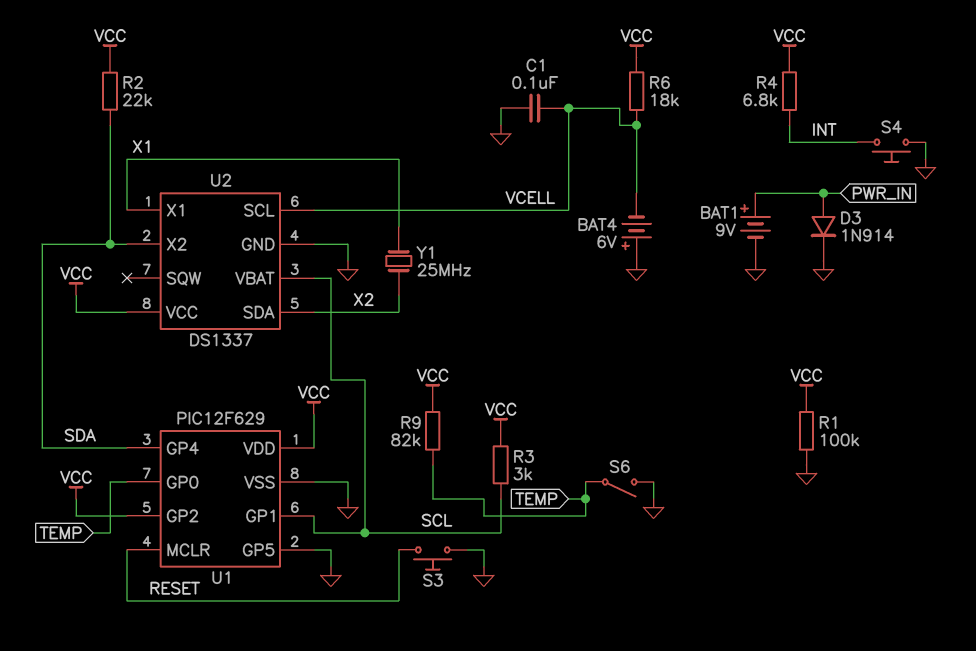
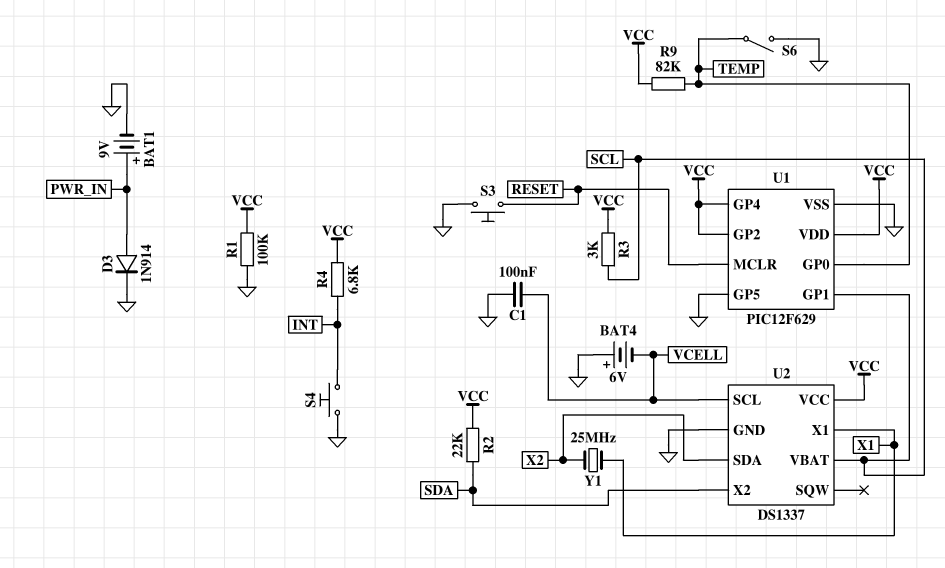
R6: 18k (VCC, VCELL) -> none
U1 pin GP4: SDA -> VCC

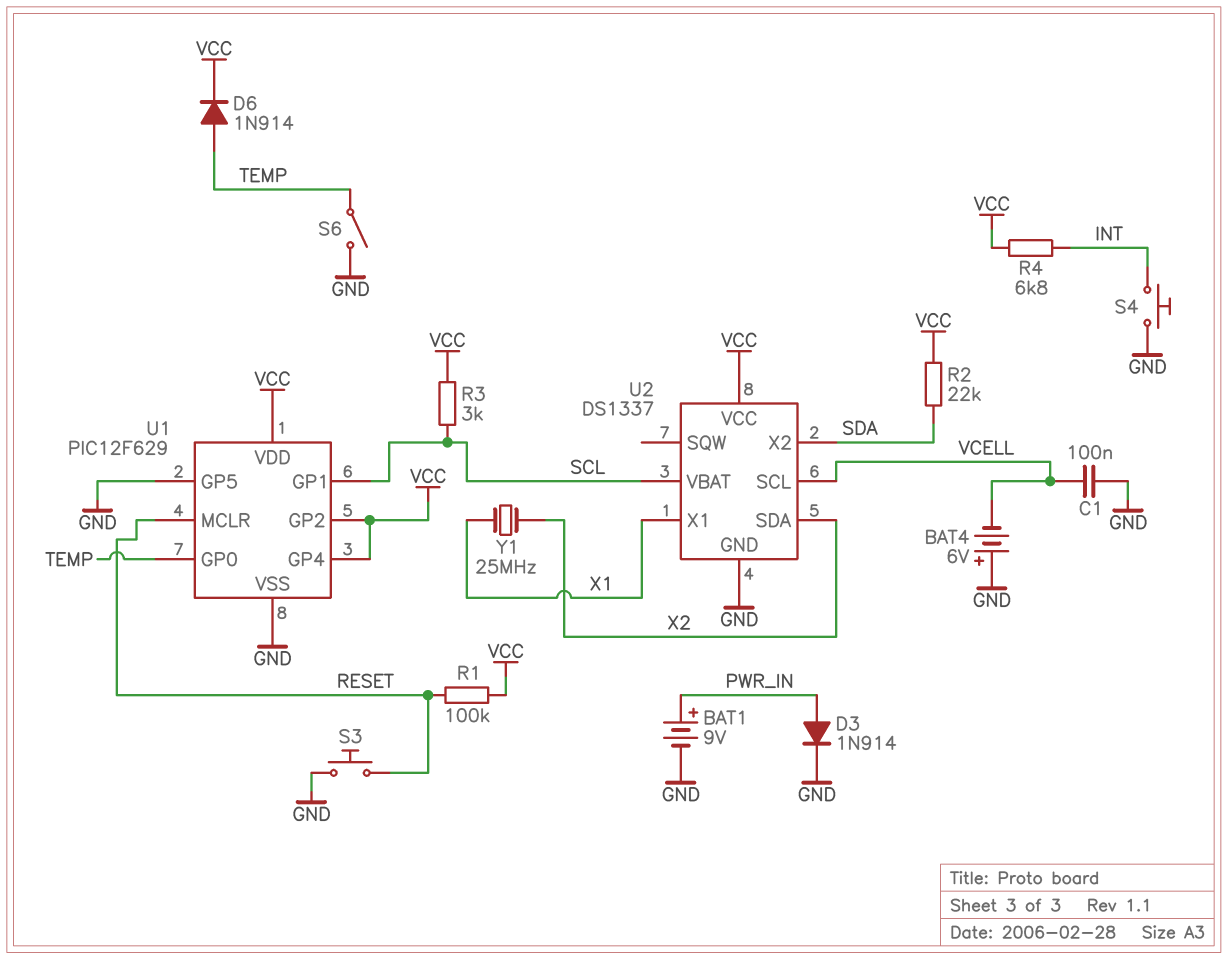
D6: none -> diode 1N914 (A TEMP, K VCC)
R1: 100k (GND, VCC) -> 100k (RESET, VCC)
R9: 82k (TEMP, VCC) -> none

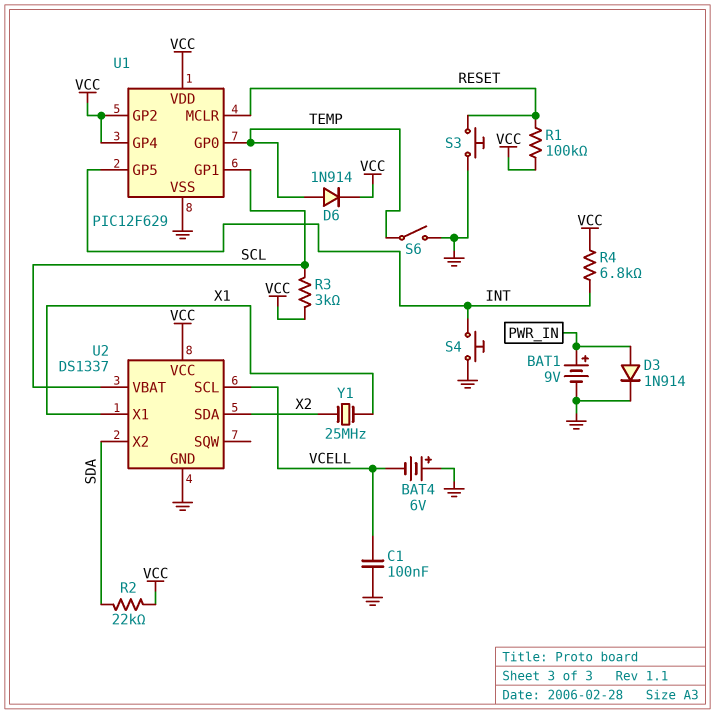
U1 pin GP5: GND -> INT

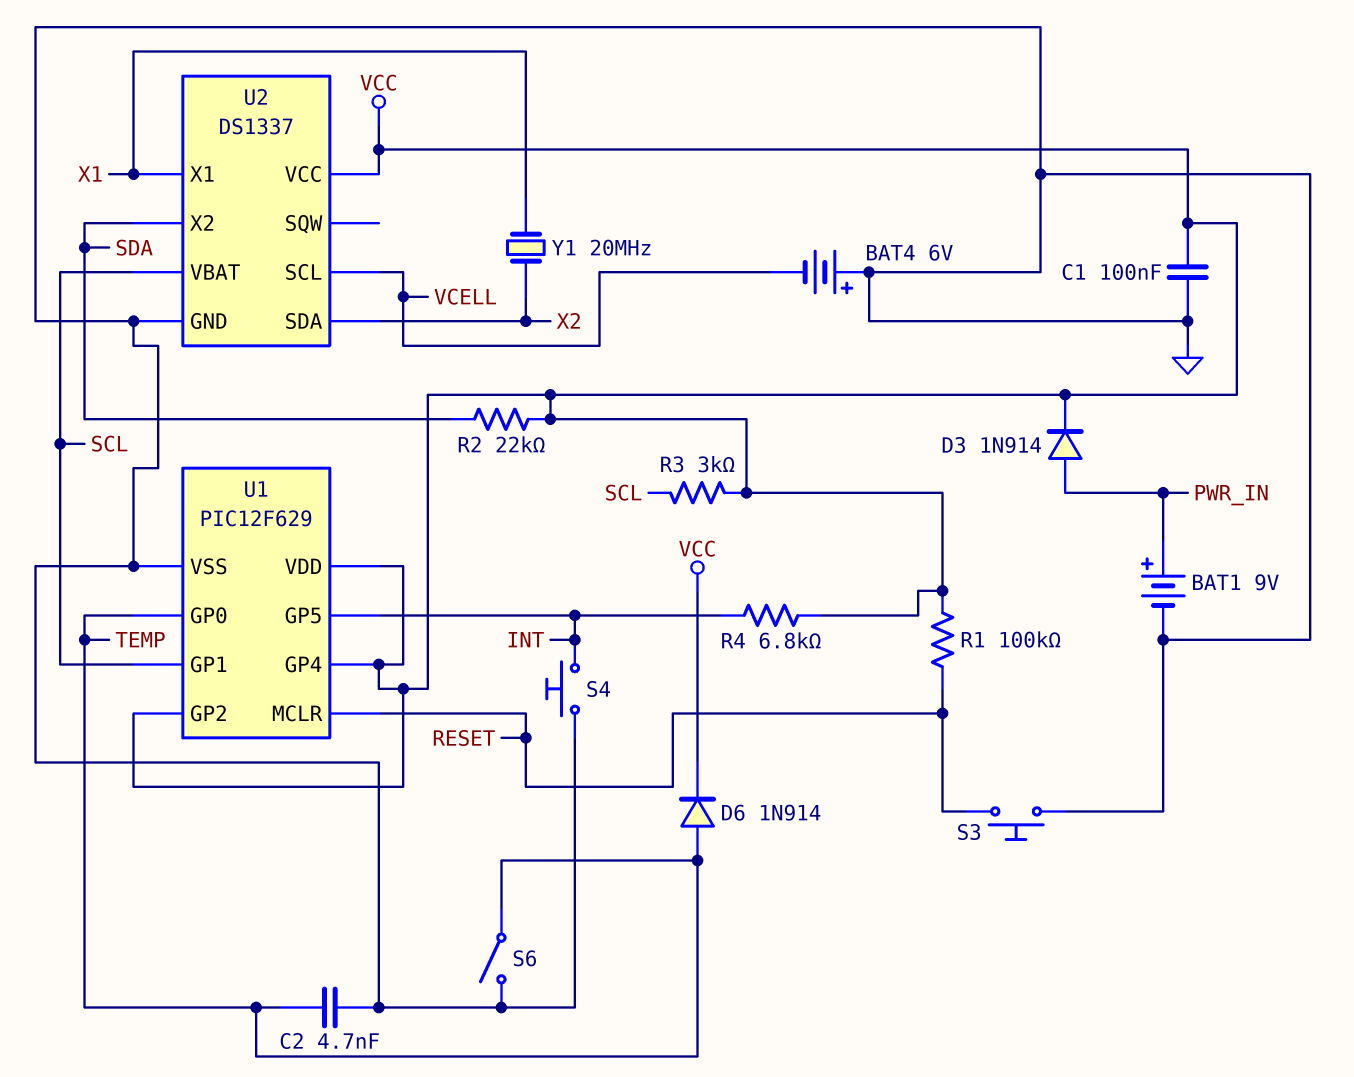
C1: 100nF (GND, VCELL) -> 100nF (GND, VCC)
C2: none -> 4.7nF (GND, TEMP)
D3: diode 1N914 (A PWR_IN, K GND) -> diode 1N914 (A PWR_IN, K VCC)
Y1: 25MHz (X1, X2) -> 20MHz (X1, X2)

